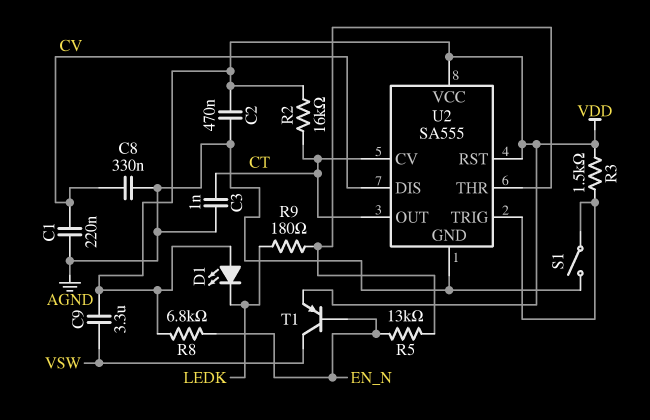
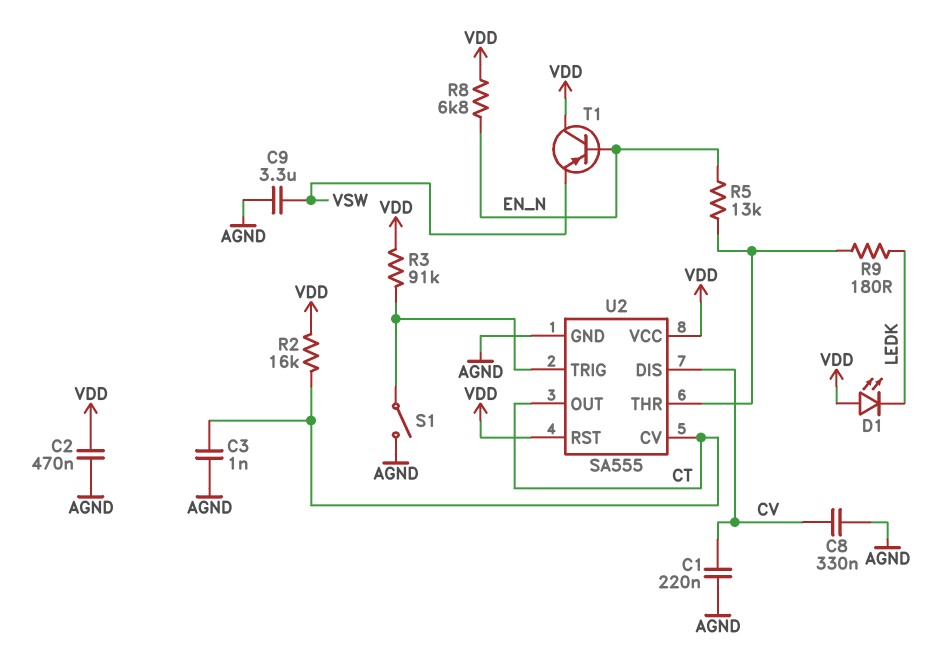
C9: 3.3uF (VDD, VSW) -> 3.3uF (AGND, VSW)
R3: 1.5k (U2/TRIG, VDD) -> 91k (U2/TRIG, VDD)
T1: PNP (B EN_N, C VSW, E VDD) -> PNP (B EN_N, C VDD, E VSW)

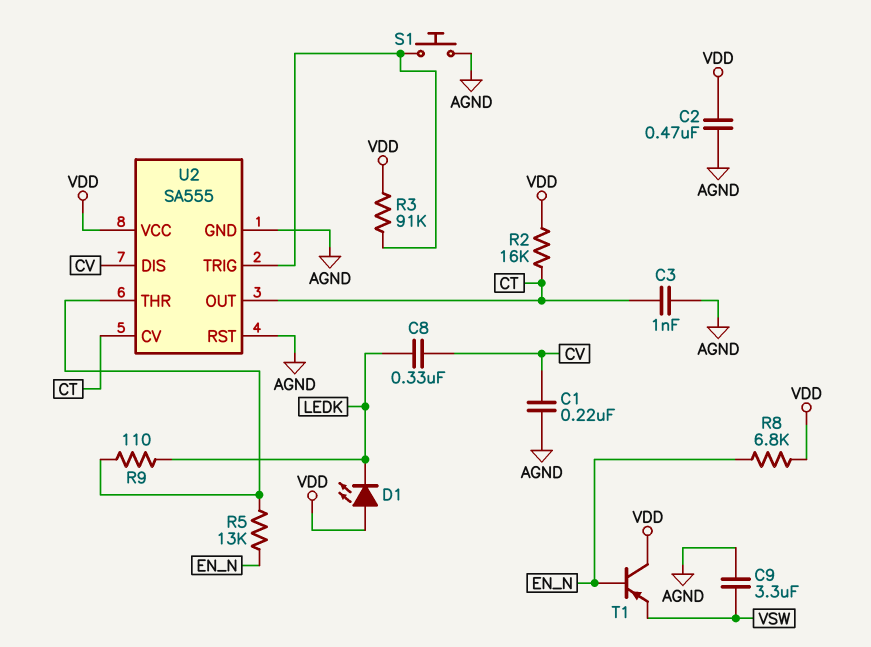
C8: 330nF (AGND, CV) -> 330nF (CV, LEDK)
R9: 180 (LEDK, U2/THR) -> 110 (LEDK, U2/THR)
S1: switch (AGND, U2/TRIG) -> button (AGND, U2/TRIG)
U2 pin RST: VDD -> AGND

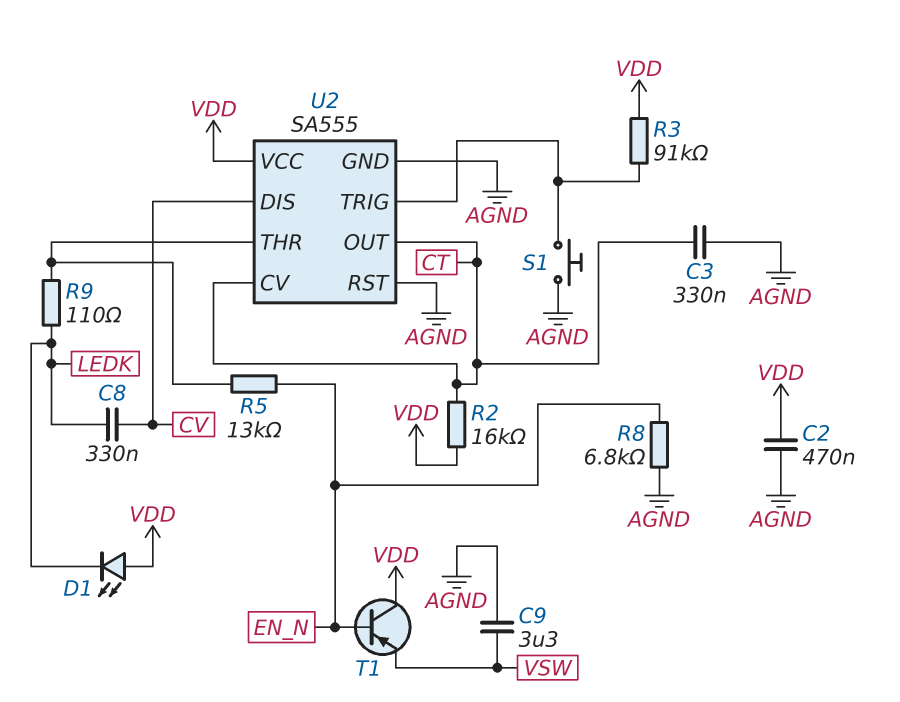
C1: 220nF (AGND, CV) -> none
C3: 1nF (AGND, CT) -> 330nF (AGND, CT)
R8: 6.8k (EN_N, VDD) -> 6.8k (AGND, EN_N)

